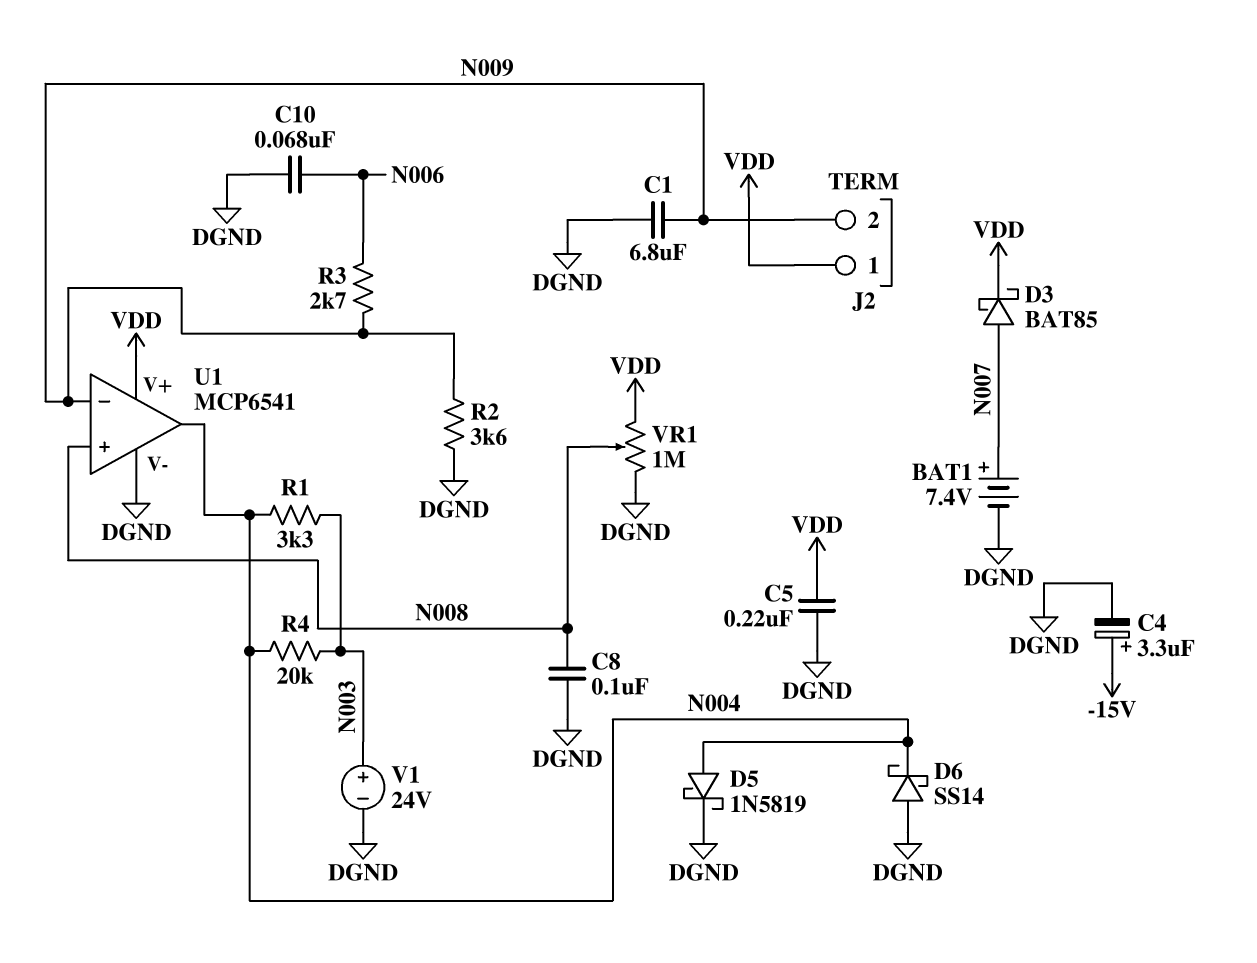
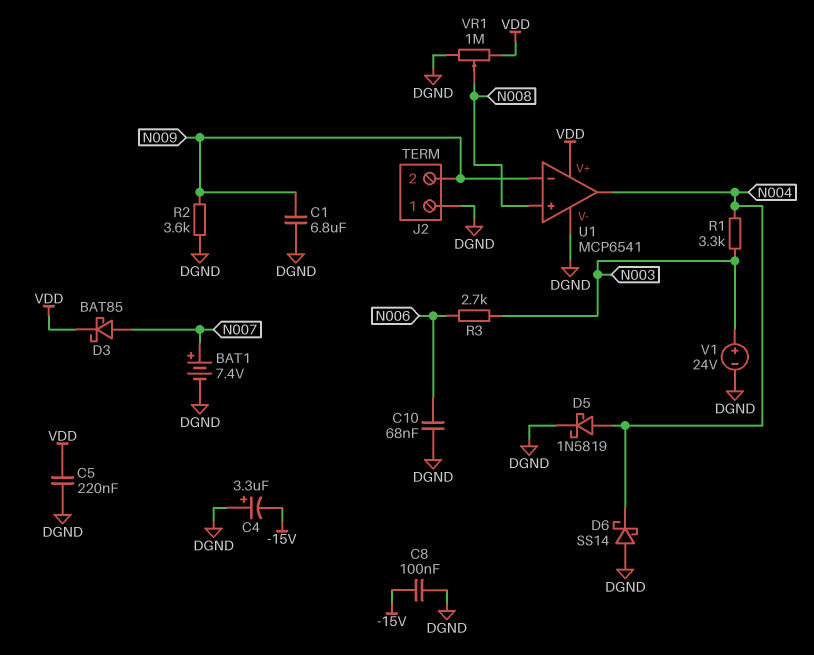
C4: 3.3uF (plus -15V, minus DGND) -> 3.3uF (plus DGND, minus -15V)
C8: 100nF (DGND, N008) -> 100nF (-15V, DGND)
J2 pin 1: VDD -> DGND
R3: 2.7k (N006, N009) -> 2.7k (N003, N006)
R4: 20k (N003, N004) -> none

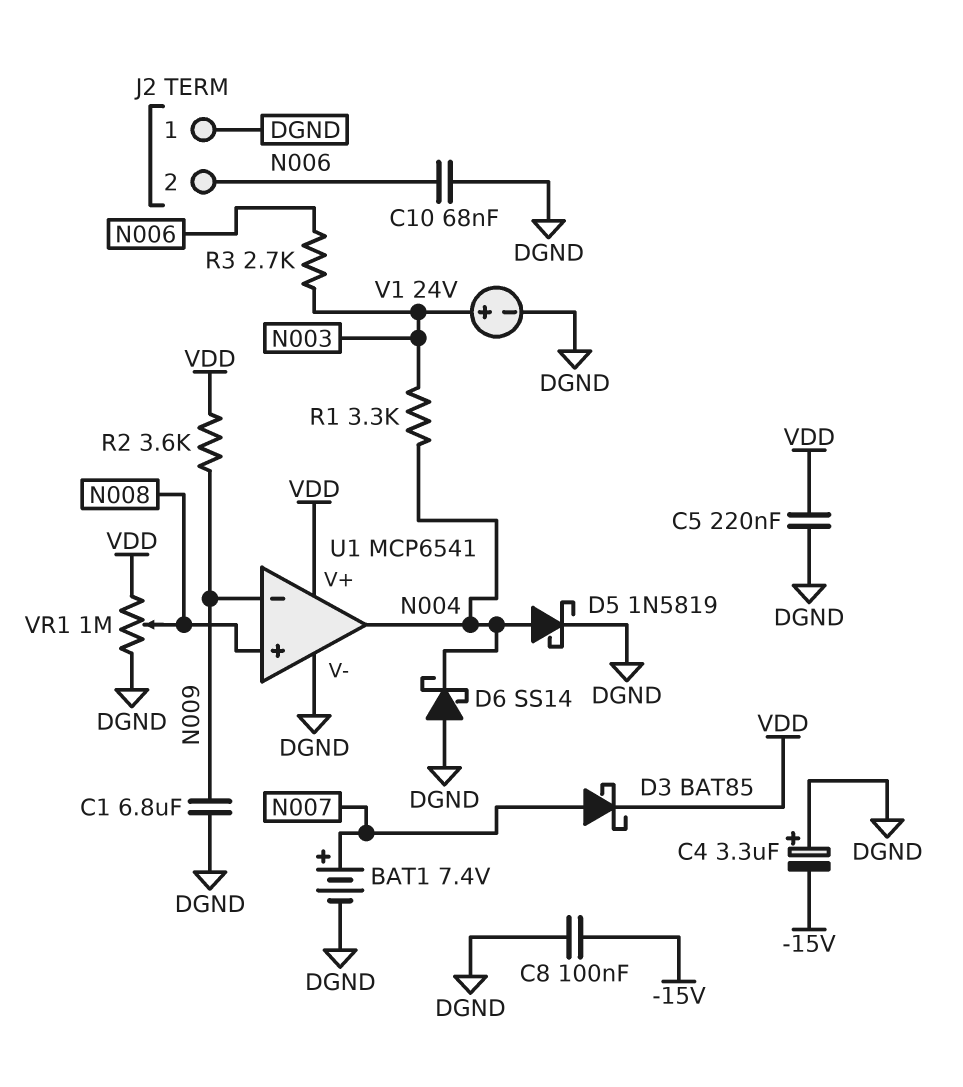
J2 pin 2: N009 -> N006
R2: 3.6k (DGND, N009) -> 3.6k (N009, VDD)

